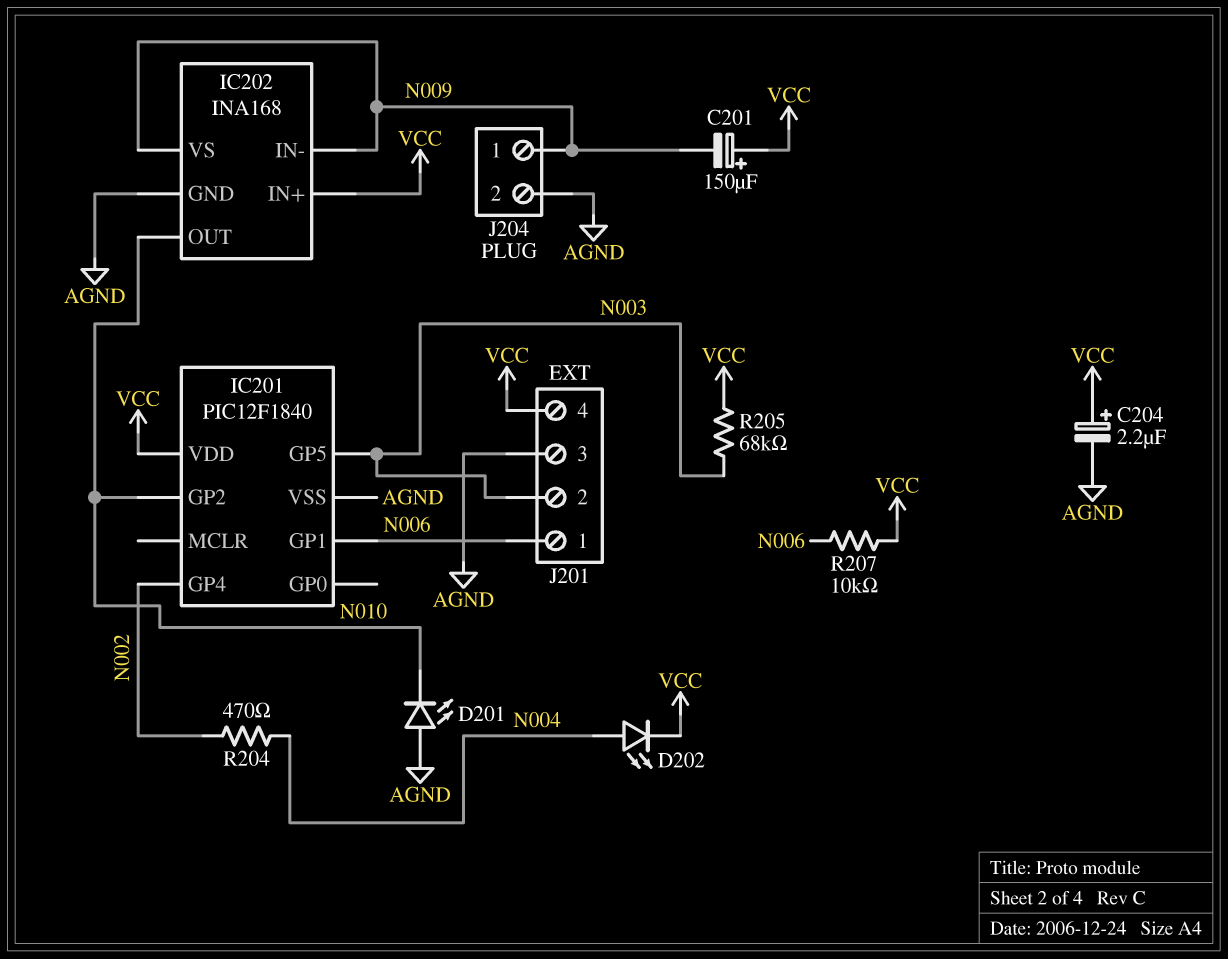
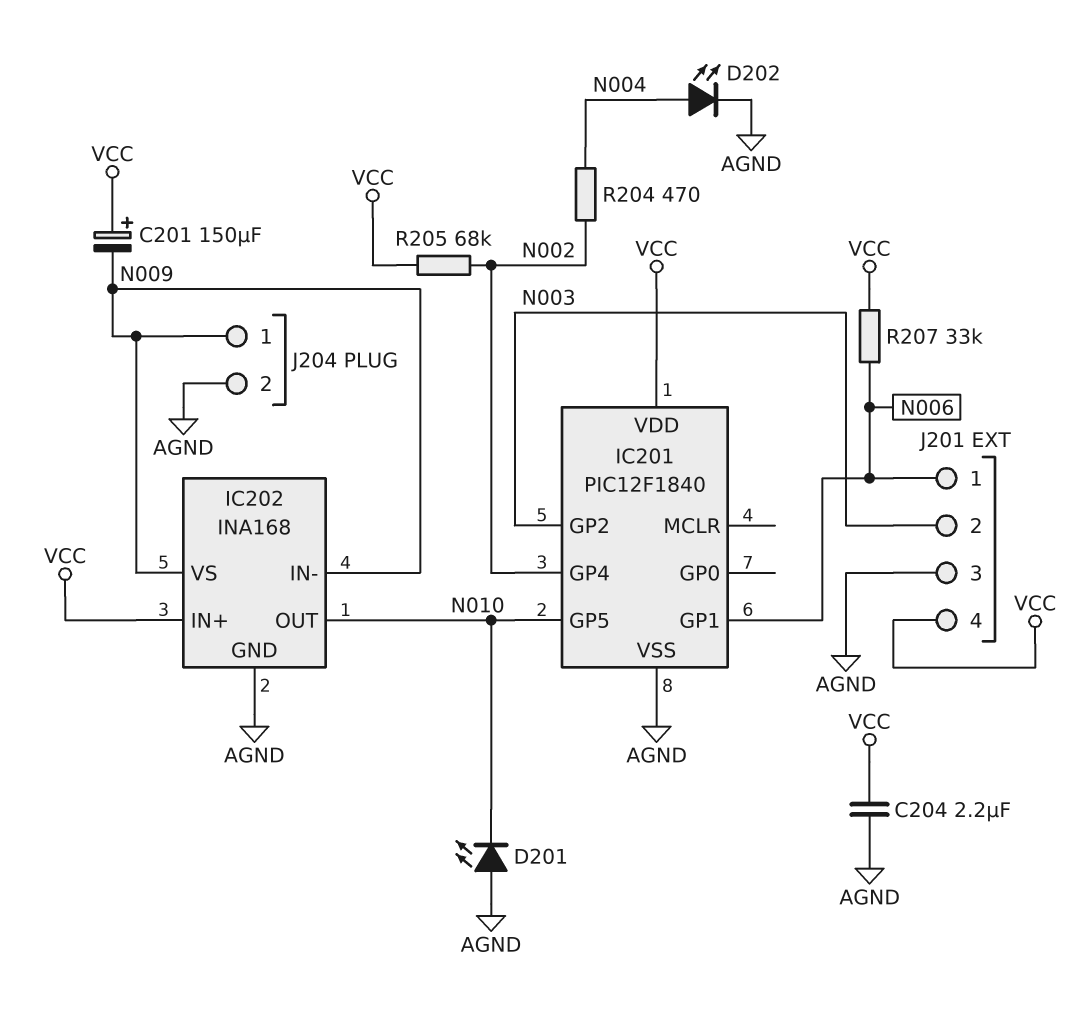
C204: 2.2uF (plus VCC, minus AGND) -> 2.2uF (AGND, VCC)
D202: LED (A N004, K VCC) -> LED (A N004, K AGND)
IC201 pin GP2: N010 -> N003
IC201 pin GP5: N003 -> N010
R205: 68k (N003, VCC) -> 68k (N002, VCC)
R207: 10k (N006, VCC) -> 33k (N006, VCC)

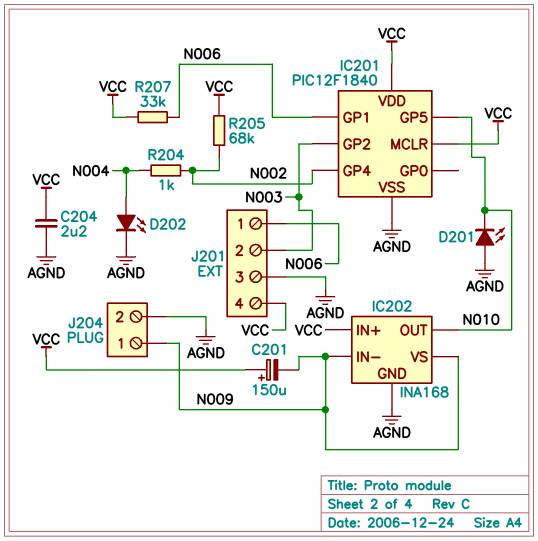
IC201 pin MCLR: none -> VCC
R204: 470 (N002, N004) -> 1k (N002, N004)

